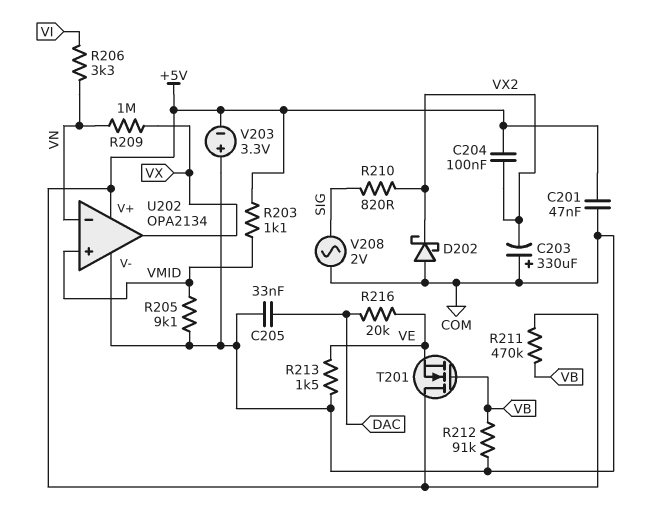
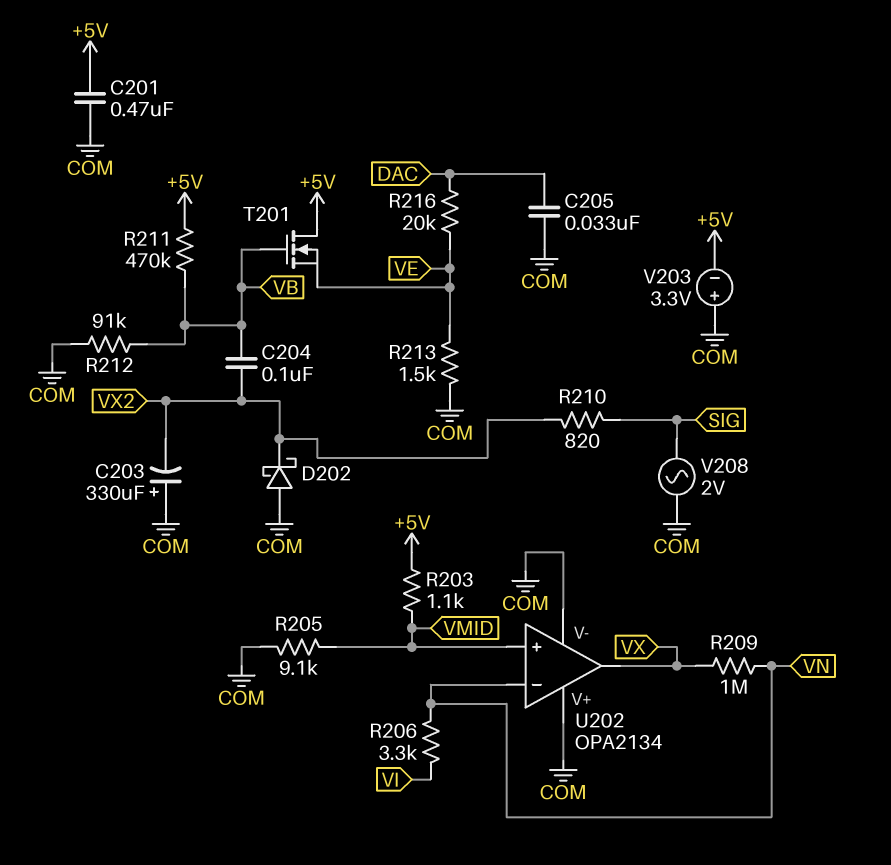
C201: 47nF (+5V, COM) -> 470nF (+5V, COM)
C204: 100nF (+5V, VX2) -> 100nF (VB, VX2)
U202 pin V+: +5V -> COM

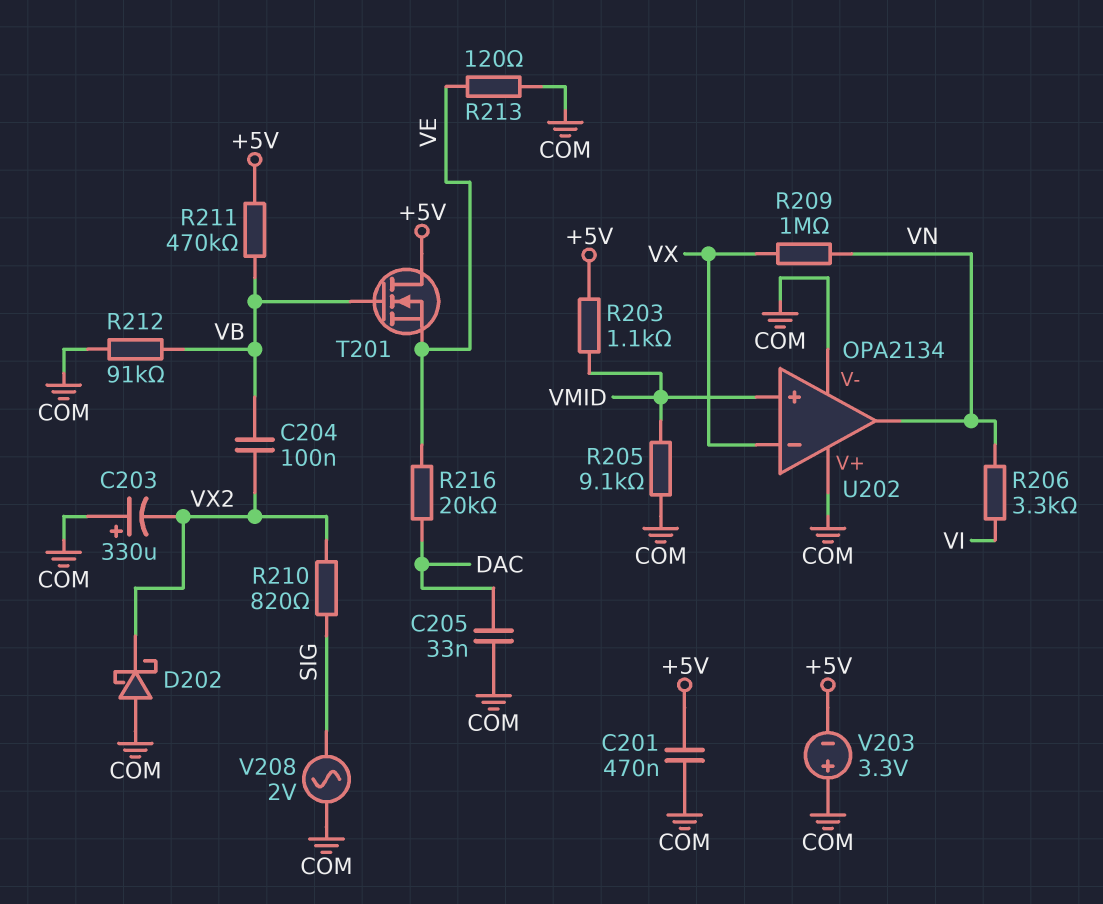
R213: 1.5k (COM, VE) -> 120 (COM, VE)
U202 pin in-: VN -> VX
U202 pin out: VX -> VN

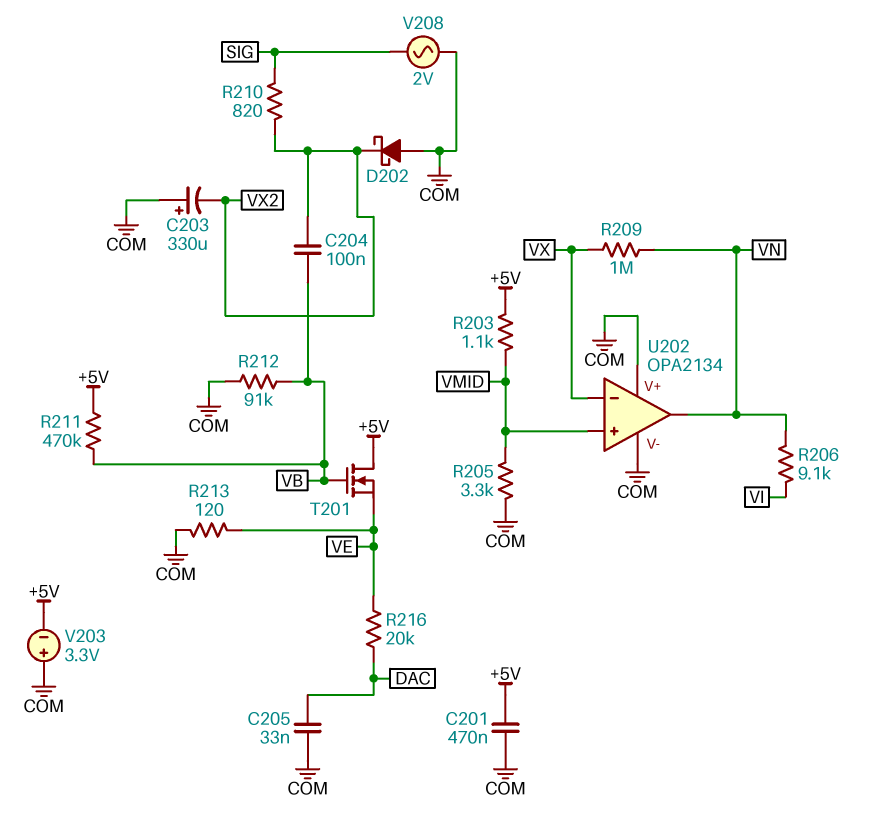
R205: 9.1k (COM, VMID) -> 3.3k (COM, VMID)
R206: 3.3k (VI, VN) -> 9.1k (VI, VN)

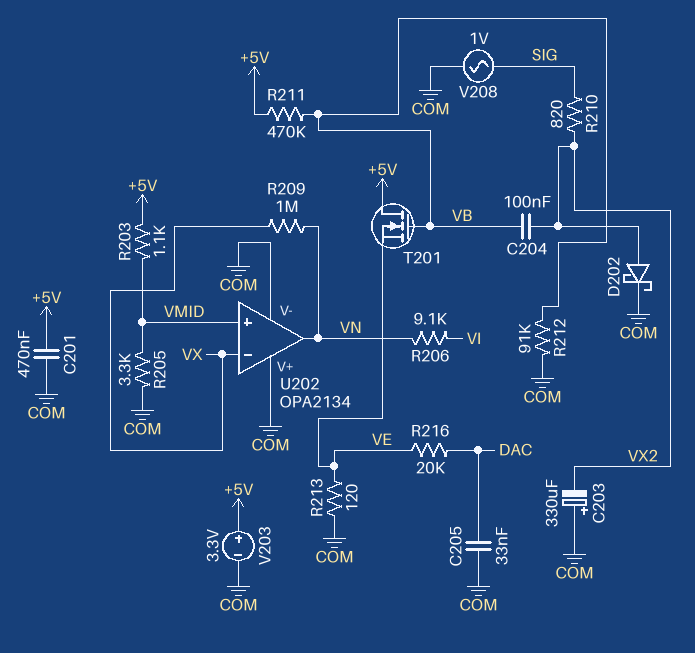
D202: schottky (A COM, K VX2) -> schottky (A VX2, K COM)
V203: 3.3V (plus COM, minus +5V) -> 3.3V (plus +5V, minus COM)
V208: AC 2V (COM, SIG) -> AC 1V (COM, SIG)

